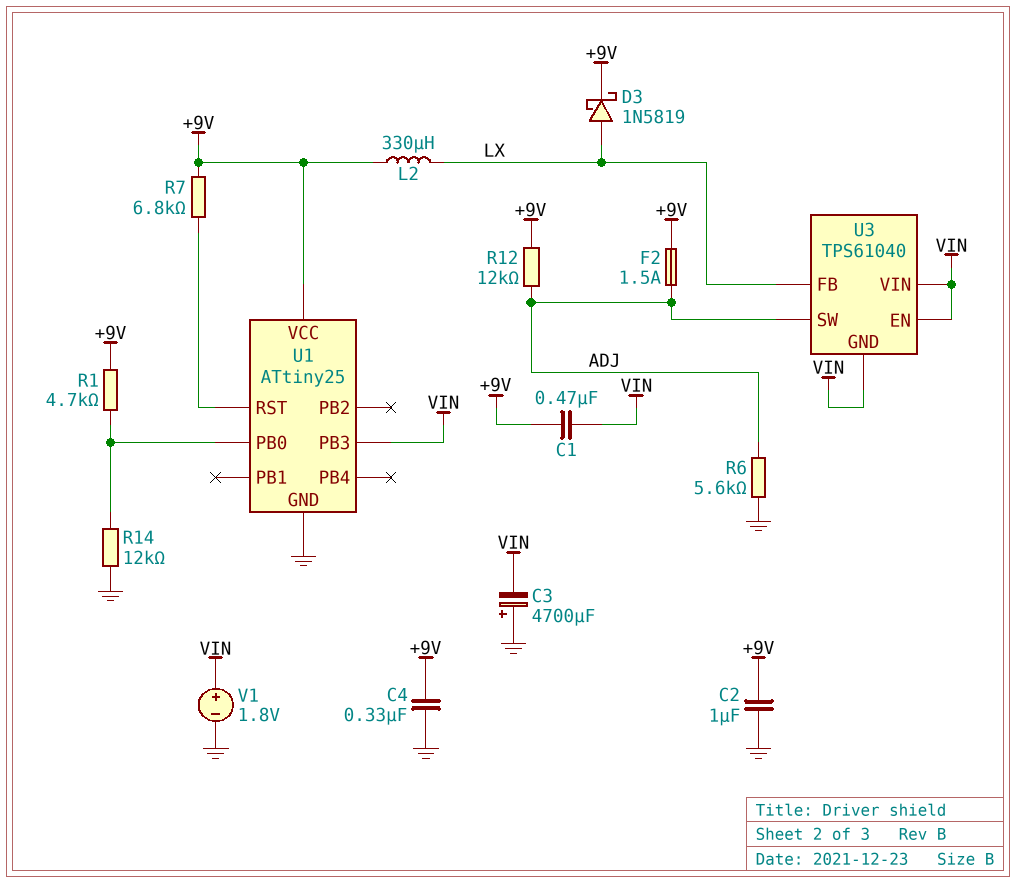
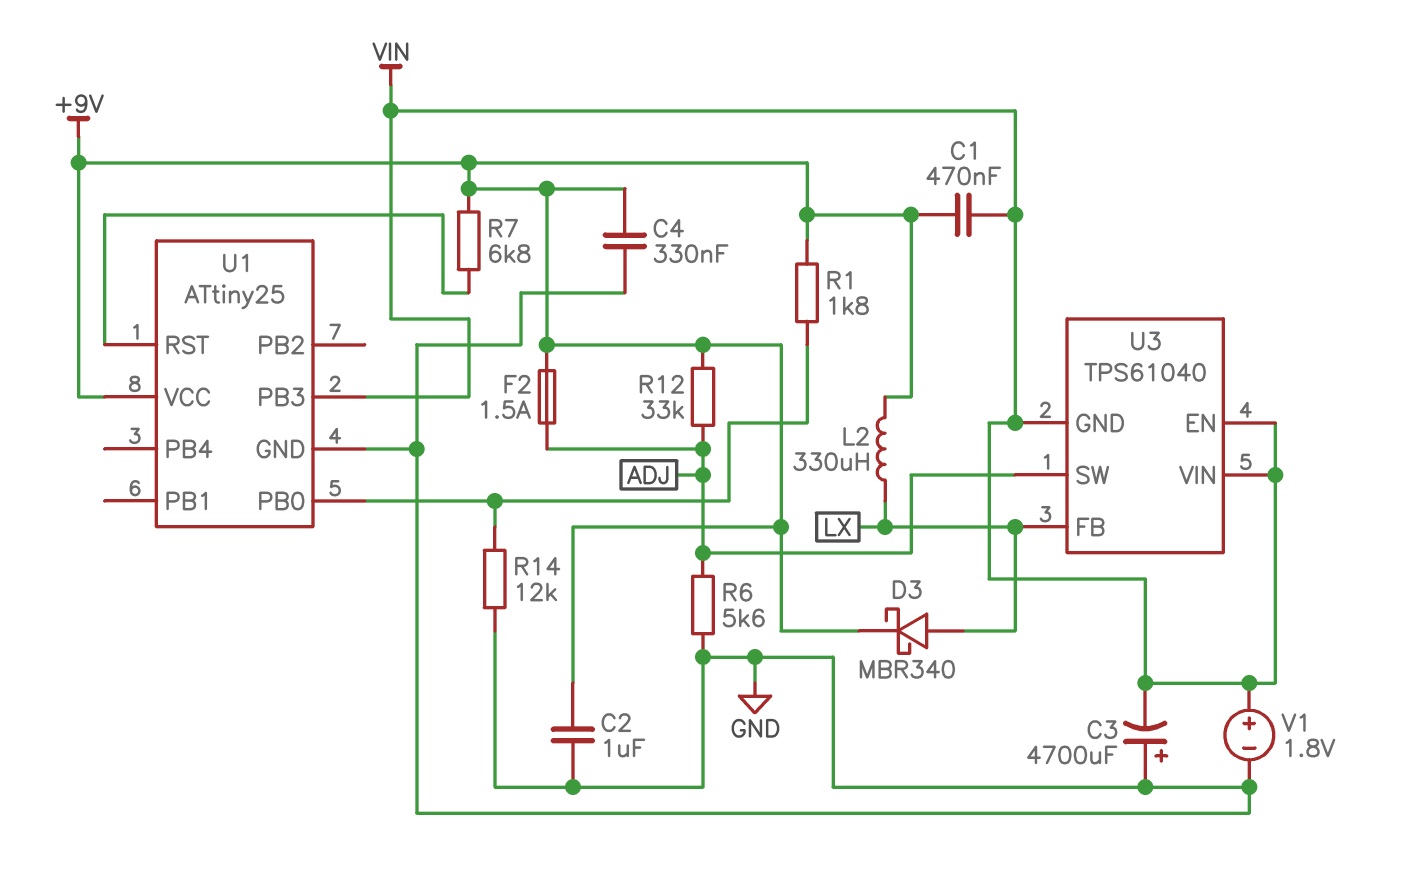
D3: schottky 1N5819 (A LX, K +9V) -> schottky MBR340 (A LX, K +9V)
R1: 4.7k (+9V, U1/PB0) -> 1.8k (+9V, U1/PB0)
R12: 12k (+9V, ADJ) -> 33k (+9V, ADJ)

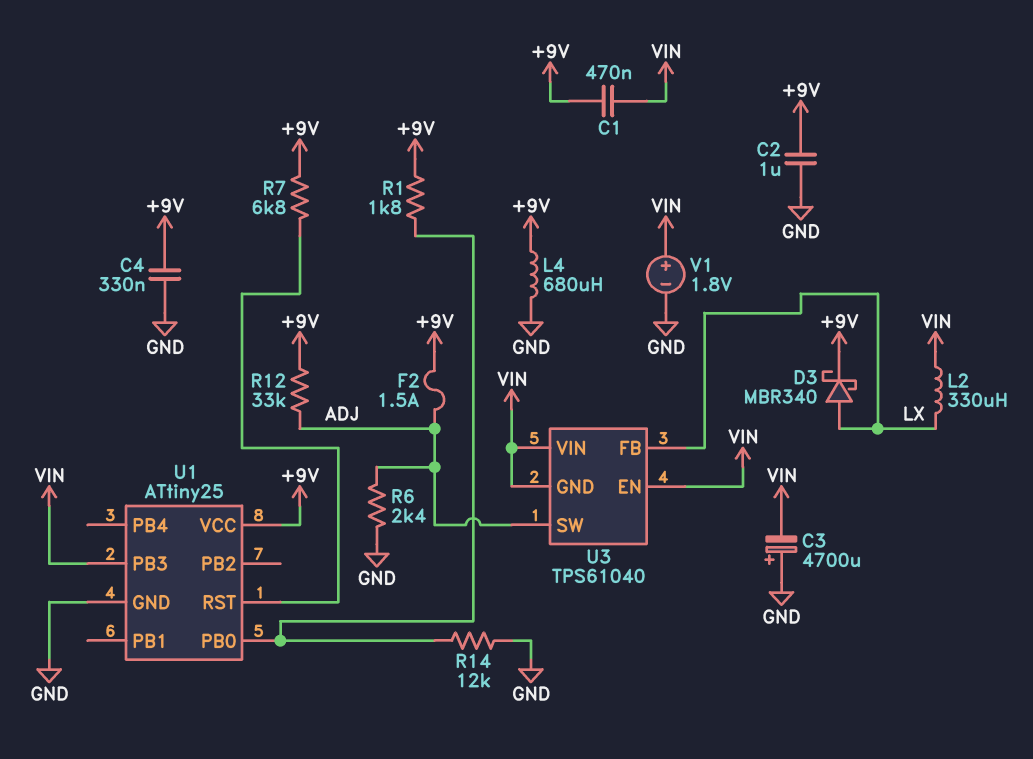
L2: 330uH (+9V, LX) -> 330uH (LX, VIN)
L4: none -> 680uH (+9V, GND)
R6: 5.6k (ADJ, GND) -> 2.4k (ADJ, GND)

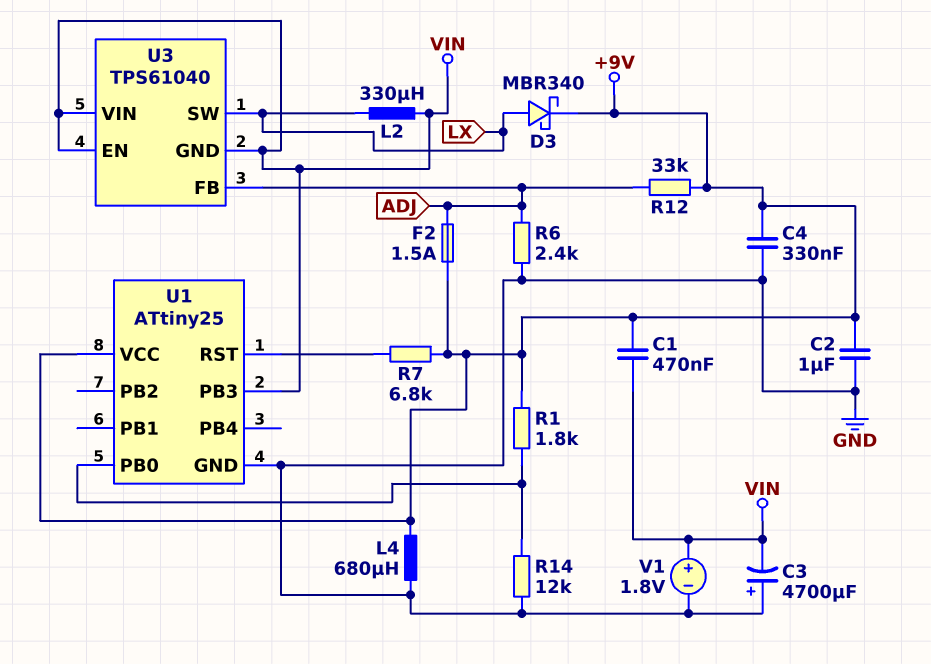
U3 pin FB: LX -> ADJ
U3 pin SW: ADJ -> LX

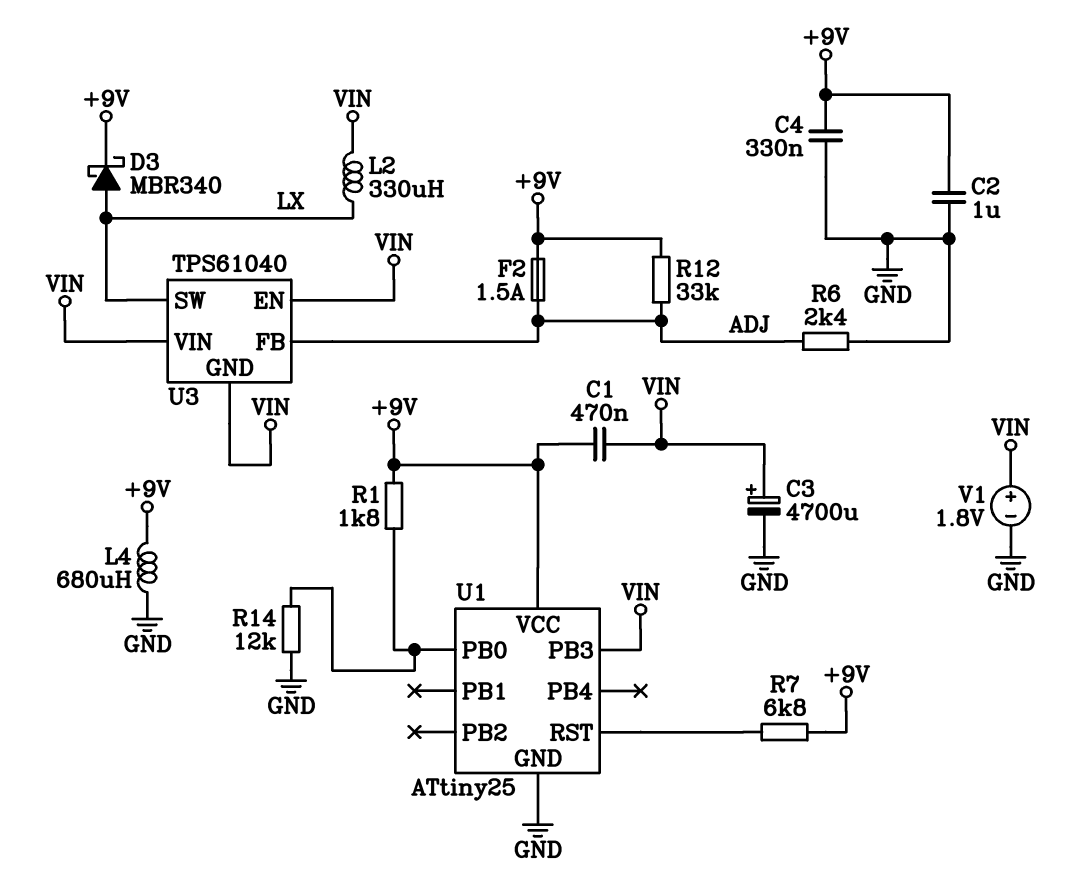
C3: 4700uF (plus GND, minus VIN) -> 4700uF (plus VIN, minus GND)

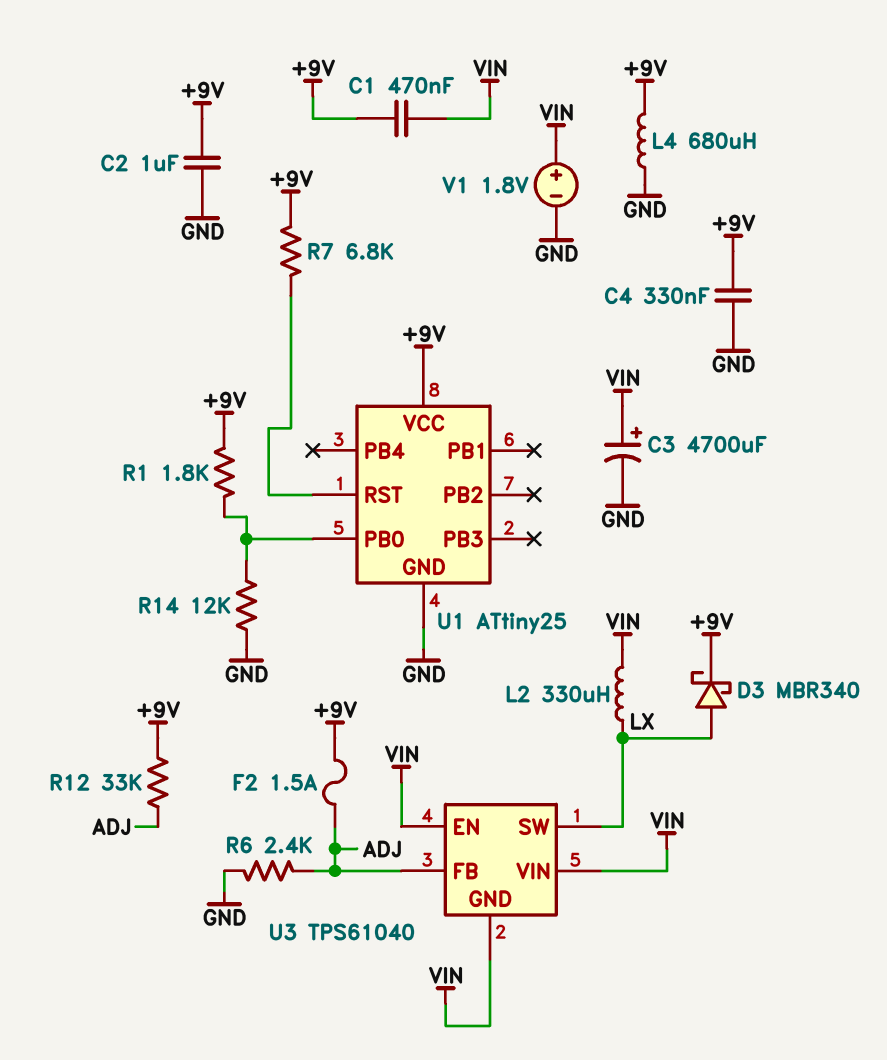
U1 pin PB3: VIN -> none

